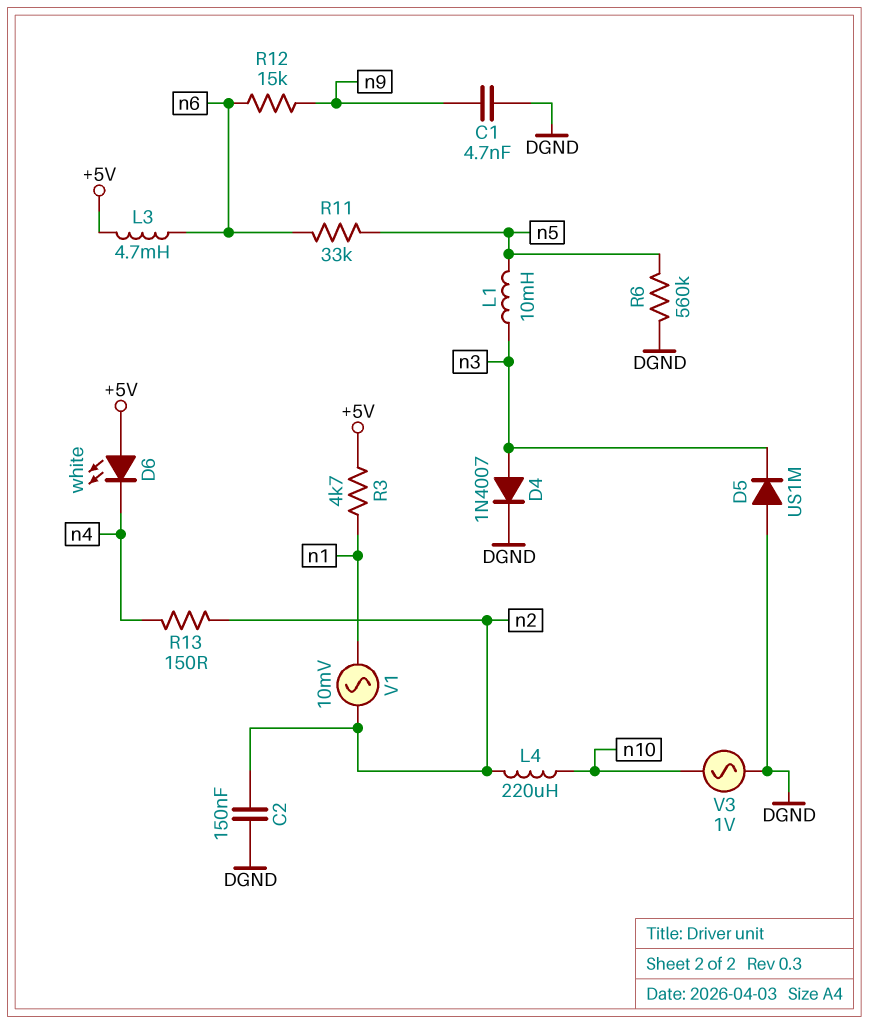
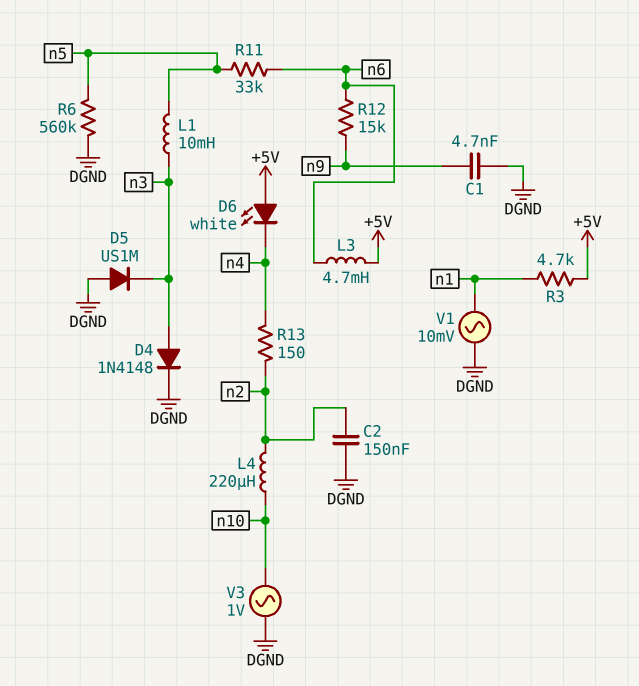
D4: diode 1N4007 (A n3, K DGND) -> diode 1N4148 (A n3, K DGND)
V1: AC 10mV (n1, n2) -> AC 10mV (DGND, n1)

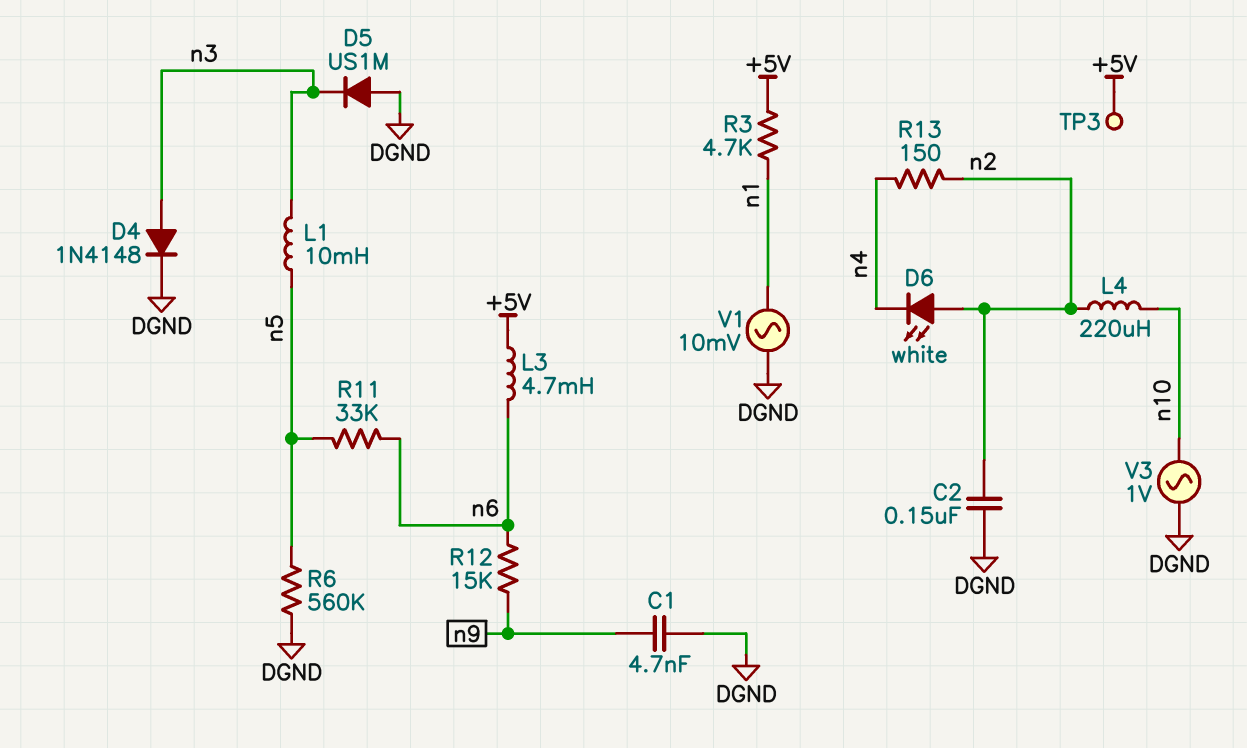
D6: LED white (A +5V, K n4) -> LED white (A n2, K n4)
TP3: none -> test point (+5V)

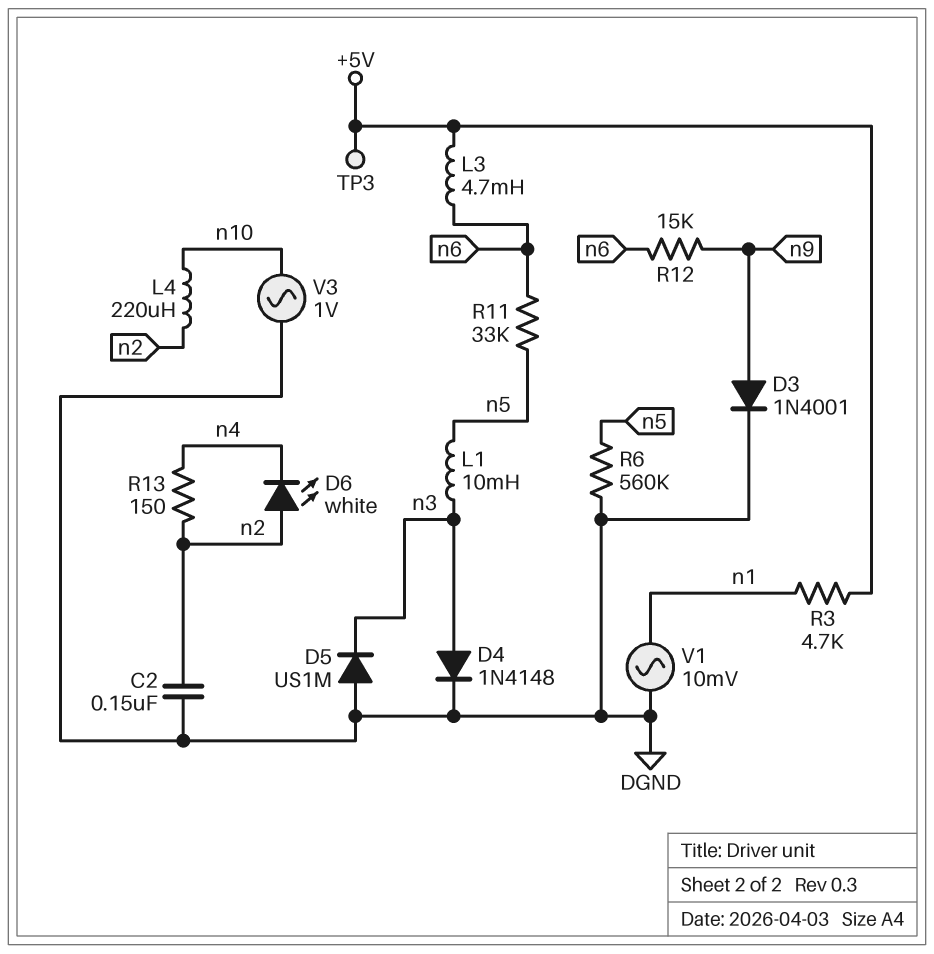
C1: 4.7nF (DGND, n9) -> none
D3: none -> diode 1N4001 (A n9, K DGND)

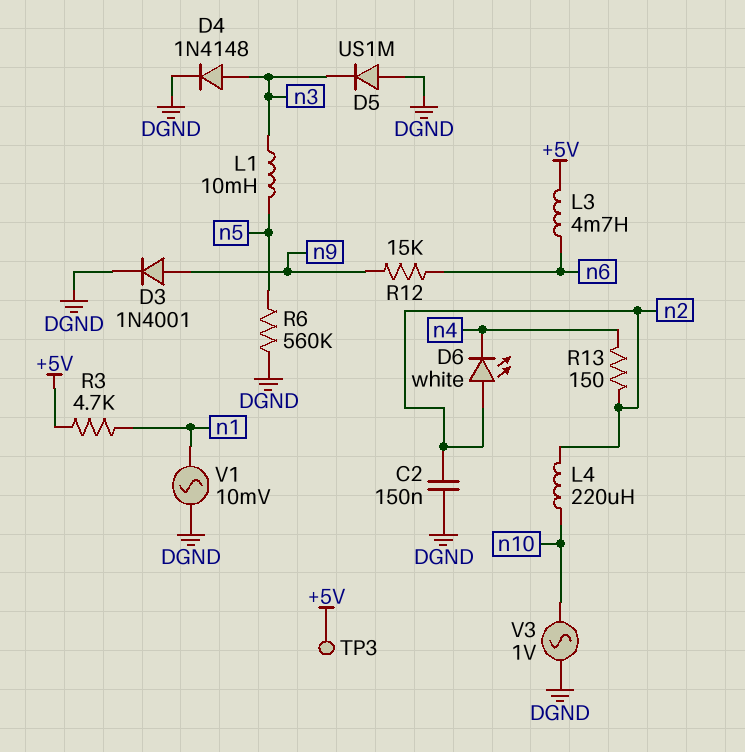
R11: 33k (n5, n6) -> none

